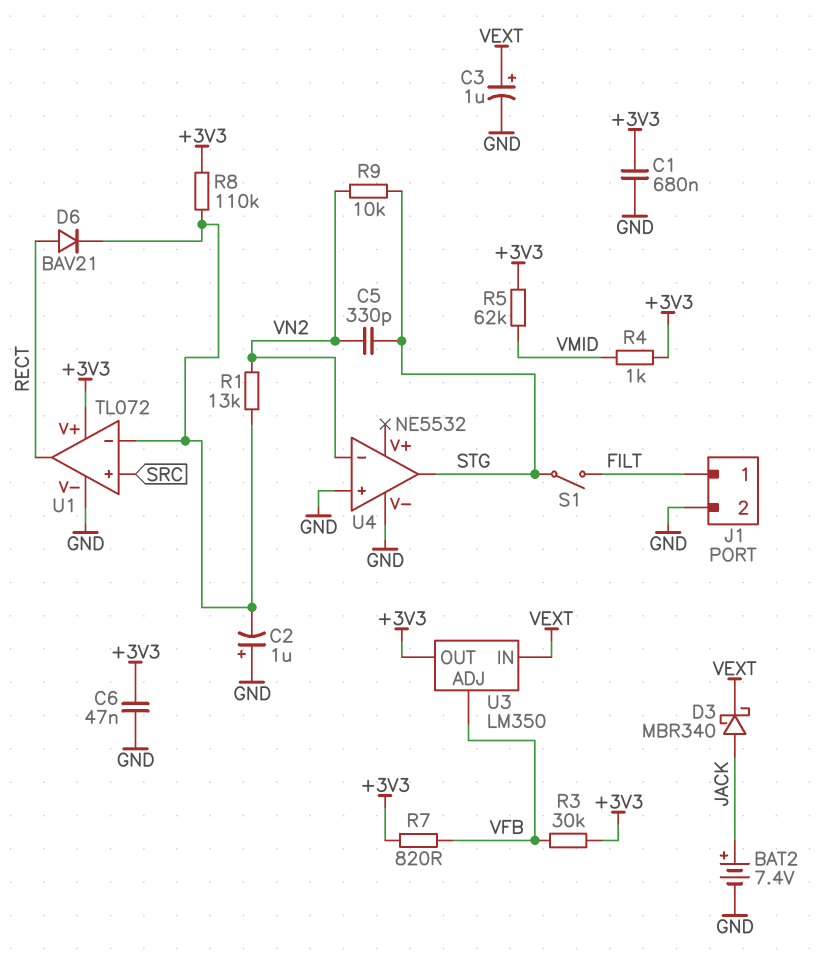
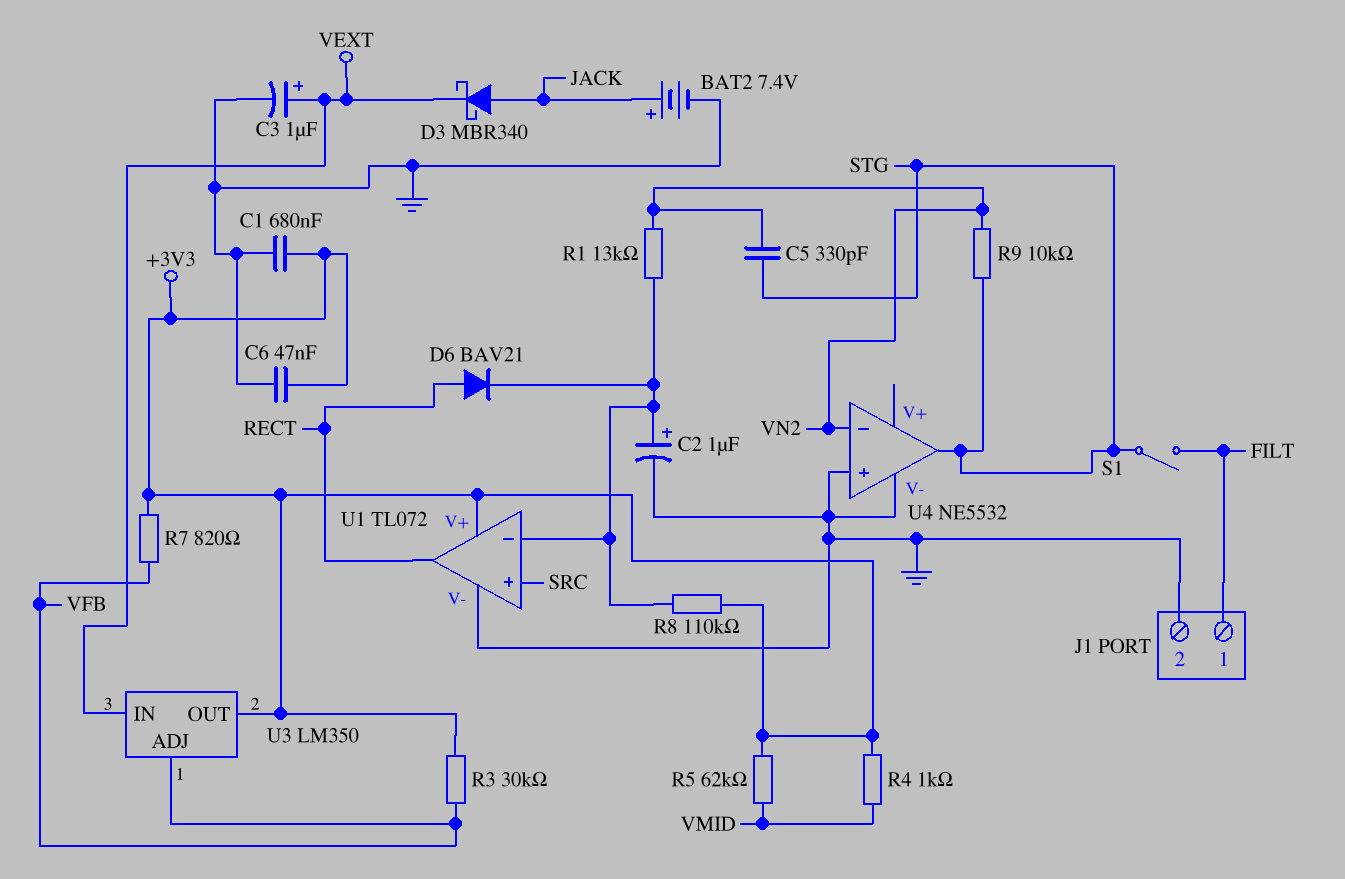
C2: 1uF (plus GND, minus U1/in-) -> 1uF (plus U1/in-, minus GND)

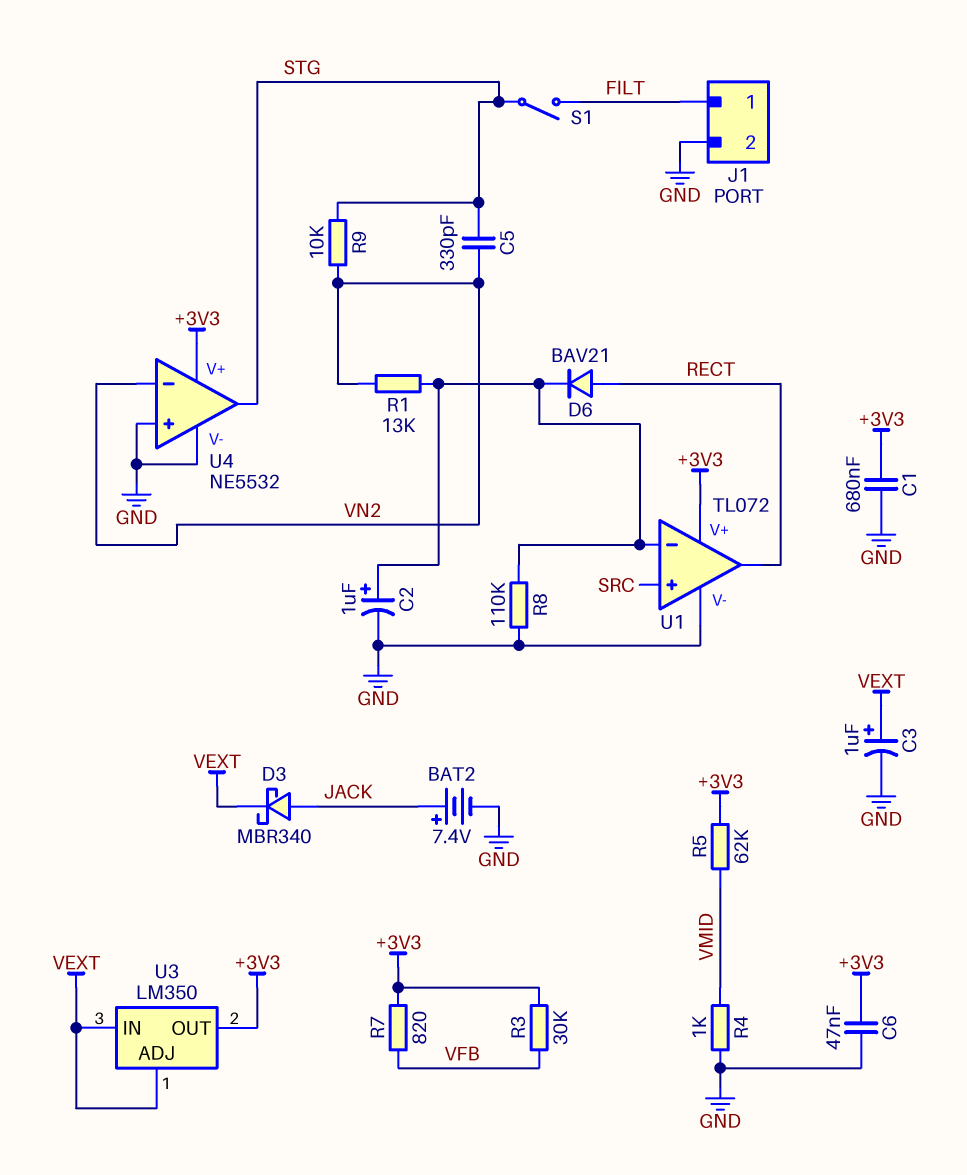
R4: 1k (+3V3, VMID) -> 1k (GND, VMID)
R8: 110k (+3V3, U1/in-) -> 110k (GND, U1/in-)
U3 pin ADJ: VFB -> VEXT
U4 pin V+: none -> +3V3

